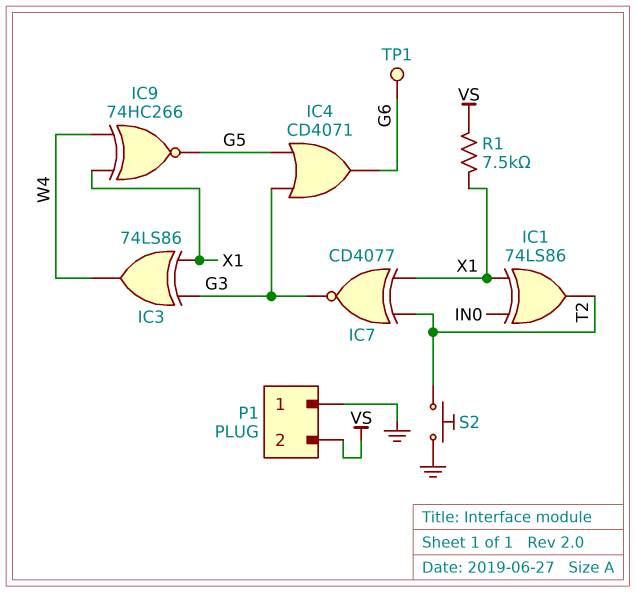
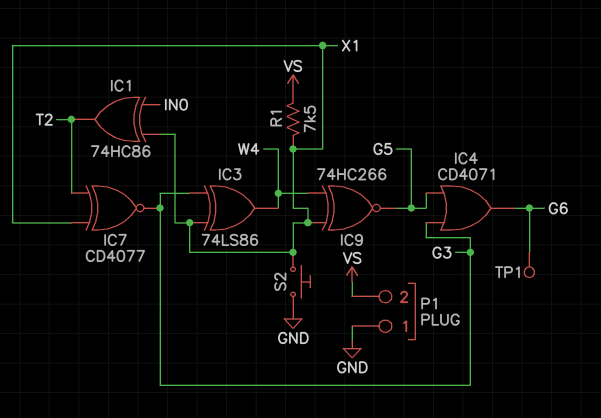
IC1: XOR 74LS86 (in IN0, in X1, out T2) -> XOR 74HC86 (in IN0, in X1, out T2)
S2: button (GND, T2) -> button (GND, X1)

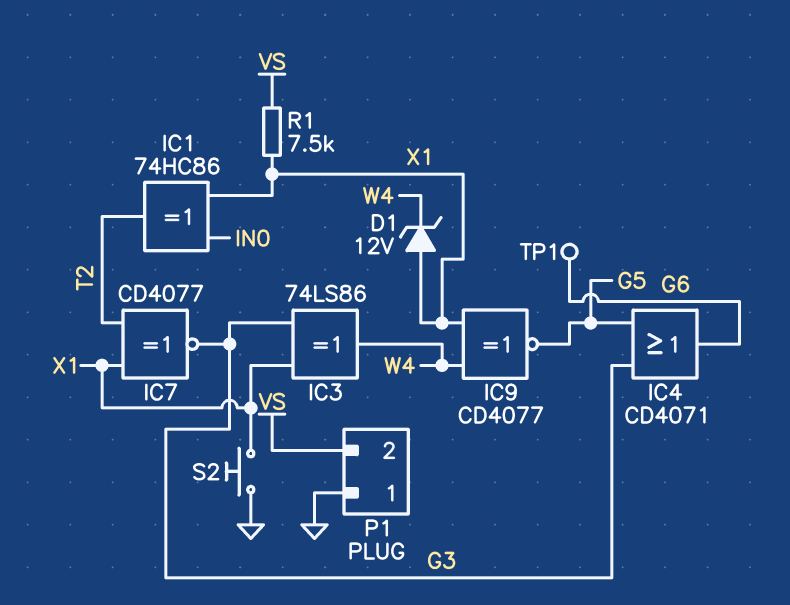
D1: none -> zener 12V (A X1, K W4)
IC9: XNOR 74HC266 (in W4, in X1, out G5) -> XNOR CD4077 (in W4, in X1, out G5)

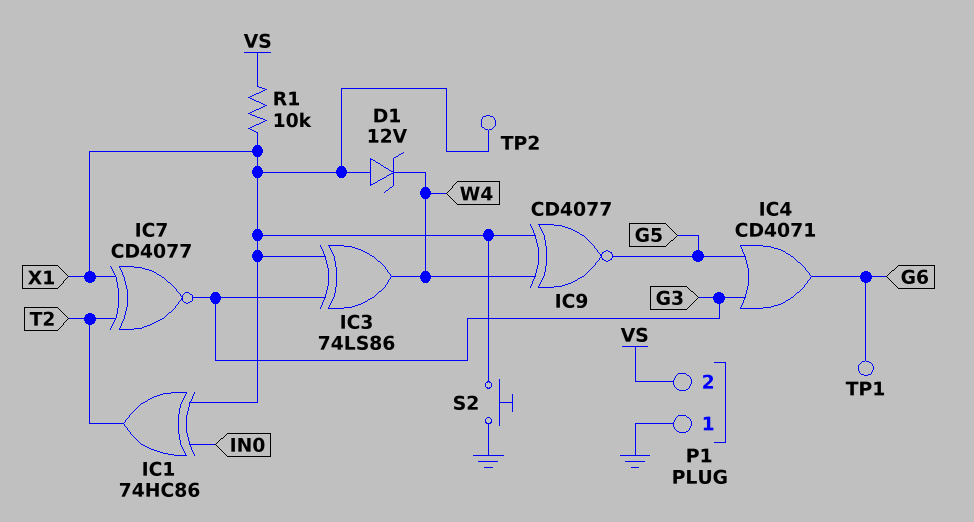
R1: 7.5k (VS, X1) -> 10k (VS, X1)
TP2: none -> test point (X1)

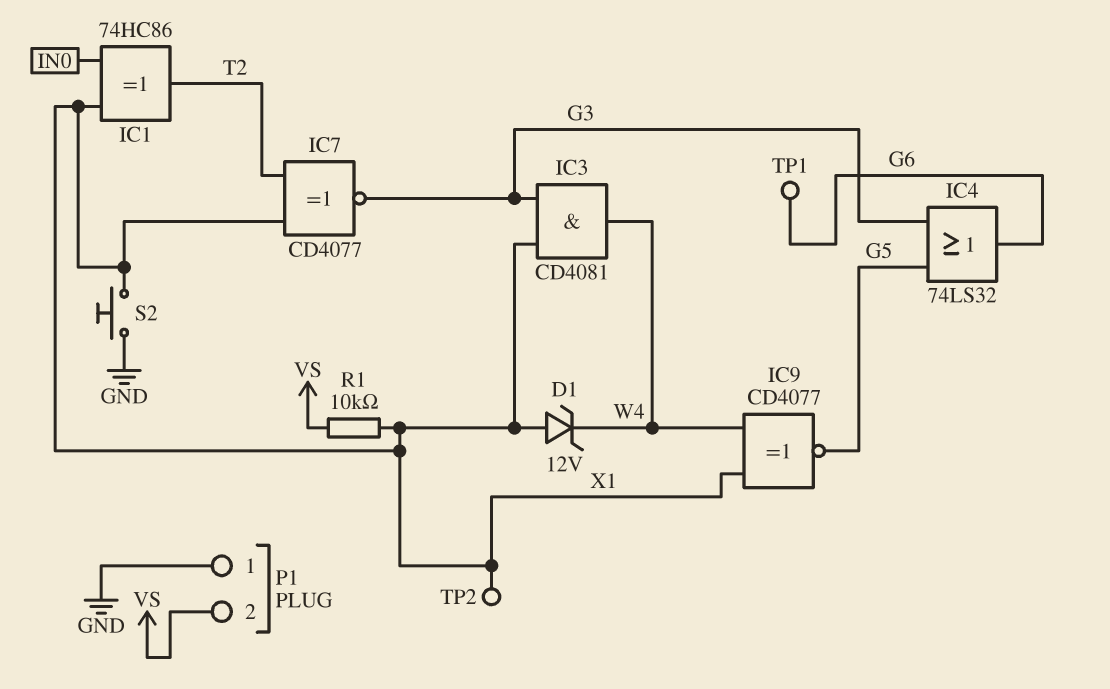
IC3: XOR 74LS86 (in G3, in X1, out W4) -> AND CD4081 (in G3, in X1, out W4)
IC4: OR CD4071 (in G3, in G5, out G6) -> OR 74LS32 (in G3, in G5, out G6)

